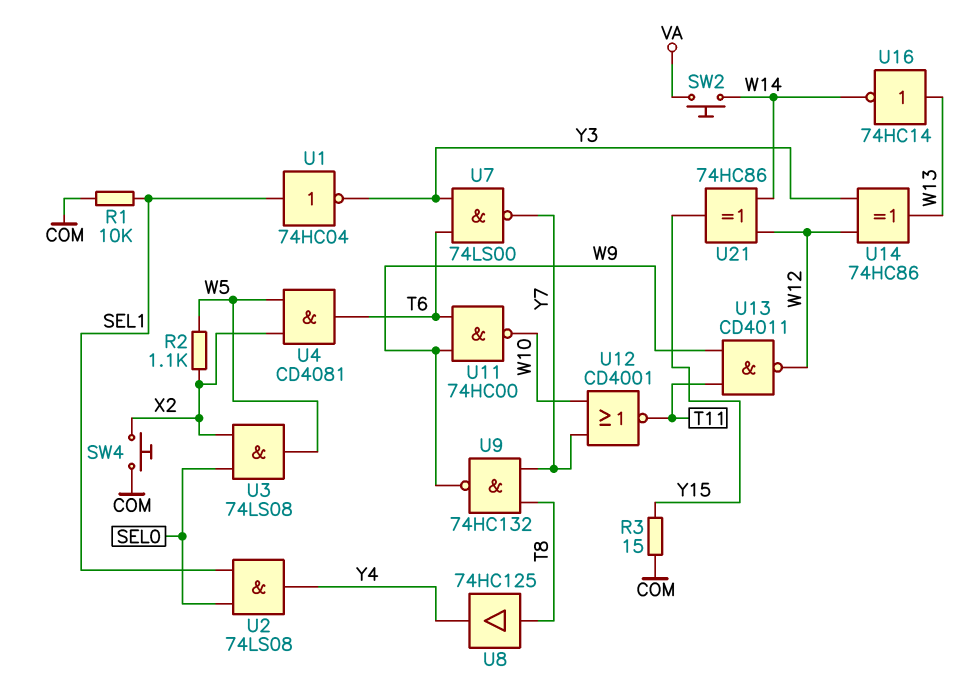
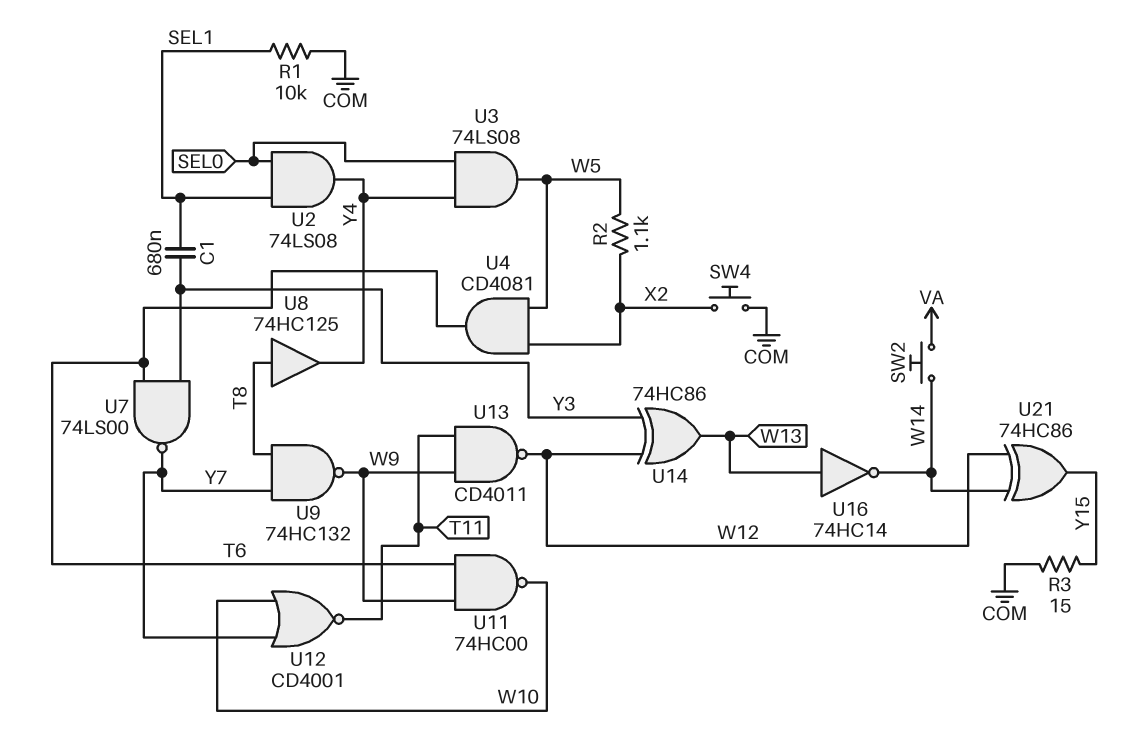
C1: none -> 680nF (SEL1, Y3)
U1: NOT 74HC04 (in SEL1, out Y3) -> none
U3: AND 74LS08 (in SEL0, in X2, out W5) -> AND 74LS08 (in SEL0, in Y4, out W5)

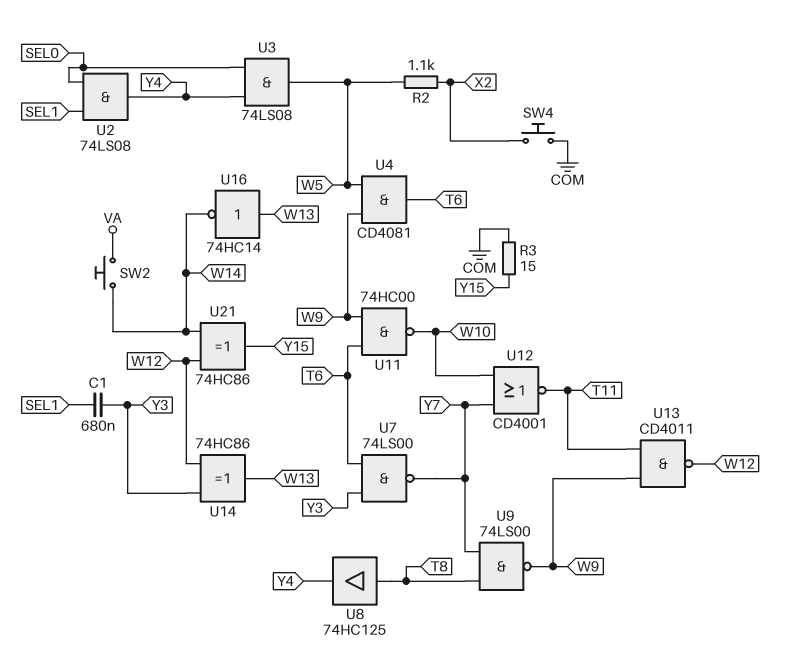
R1: 10k (COM, SEL1) -> none
U4: AND CD4081 (in W5, in X2, out T6) -> AND CD4081 (in W5, in W9, out T6)
U9: NAND 74HC132 (in T8, in Y7, out W9) -> NAND 74LS00 (in T8, in Y7, out W9)

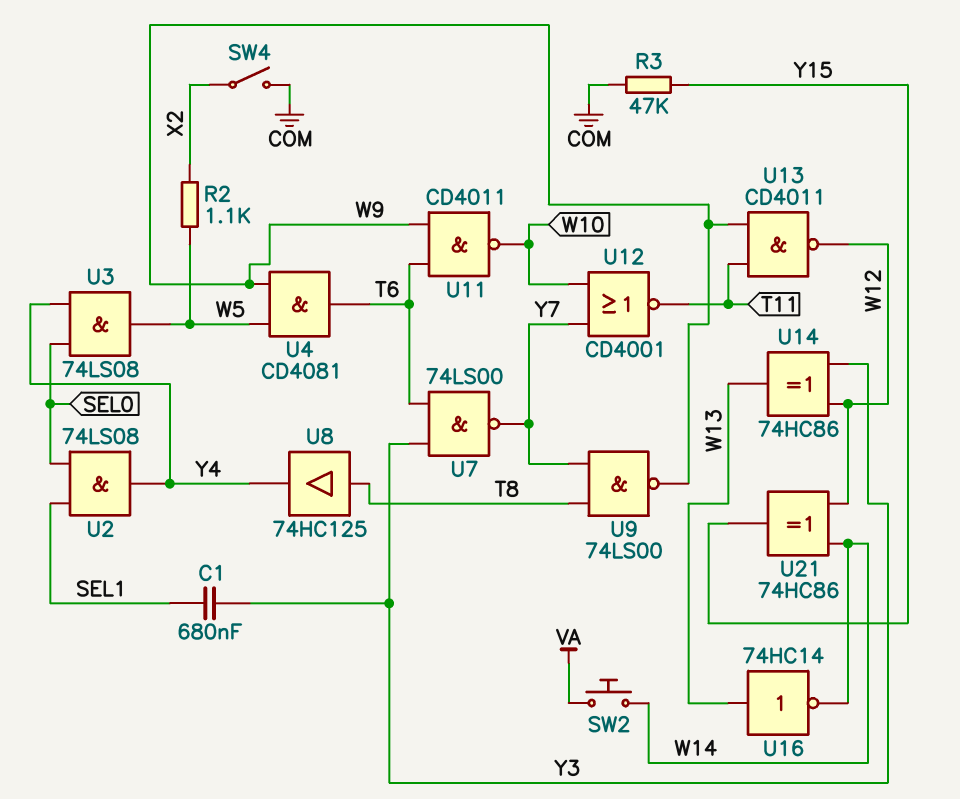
R3: 15 (COM, Y15) -> 47k (COM, Y15)
SW4: button (COM, X2) -> switch (COM, X2)
U11: NAND 74HC00 (in T6, in W9, out W10) -> NAND CD4011 (in T6, in W9, out W10)

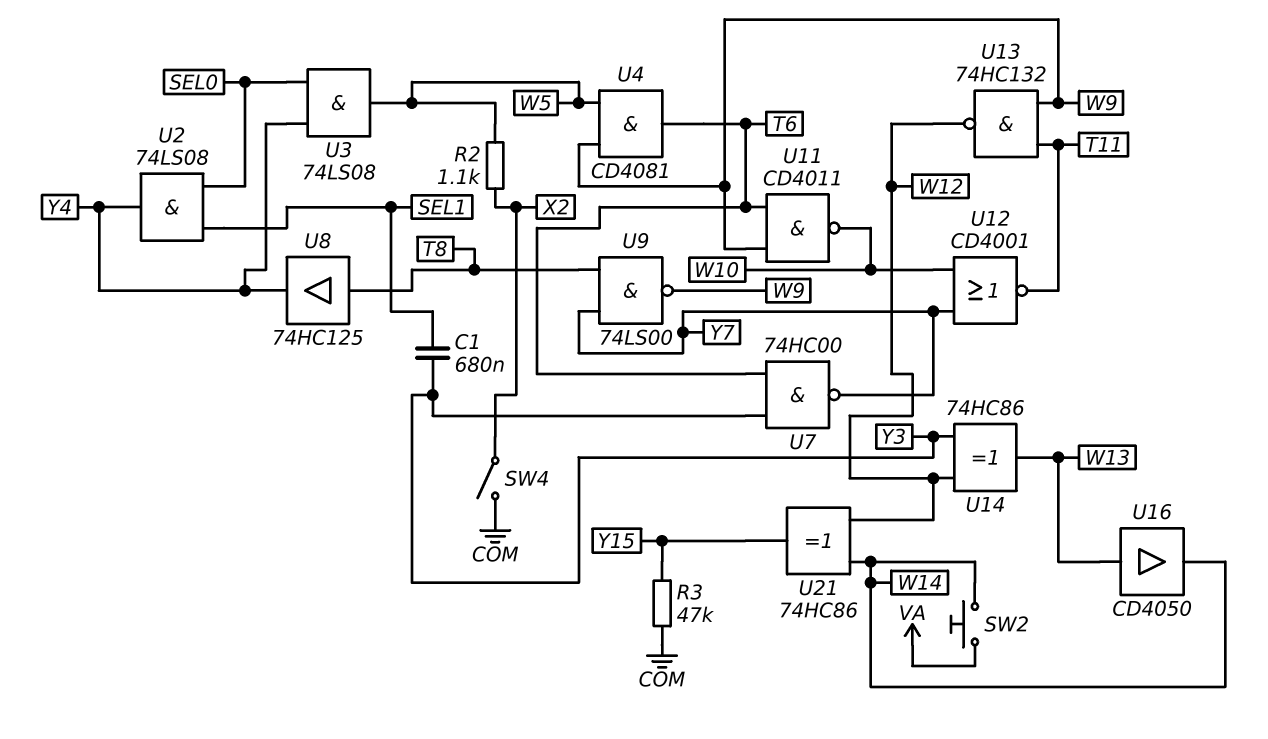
U7: NAND 74LS00 (in T6, in Y3, out Y7) -> NAND 74HC00 (in T6, in Y3, out Y7)
U13: NAND CD4011 (in T11, in W9, out W12) -> NAND 74HC132 (in T11, in W9, out W12)
U16: NOT 74HC14 (in W13, out W14) -> buffer CD4050 (in W13, out W14)

